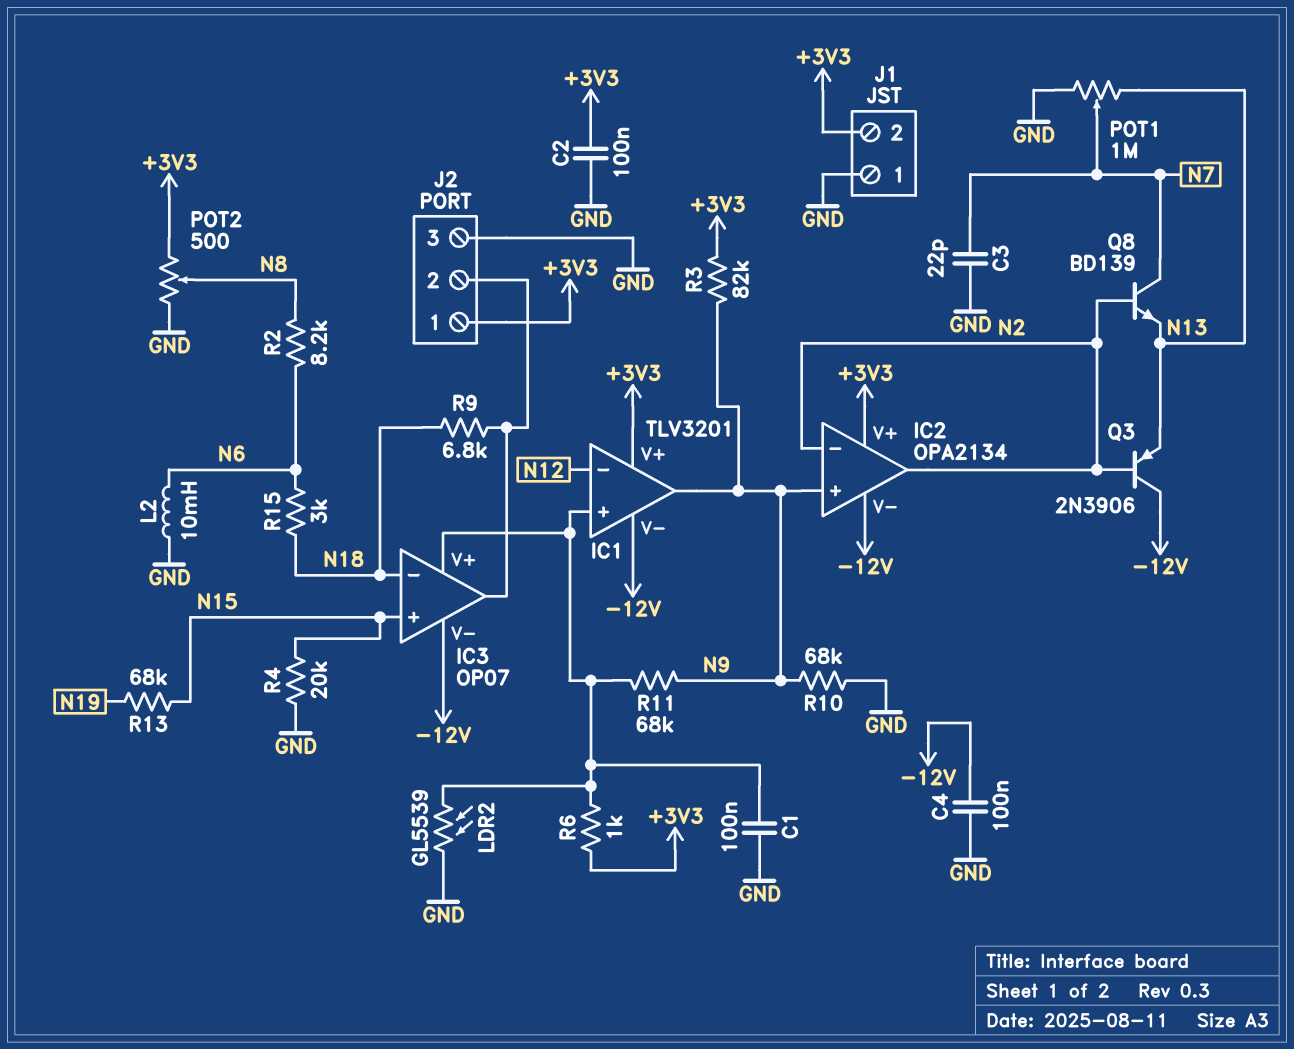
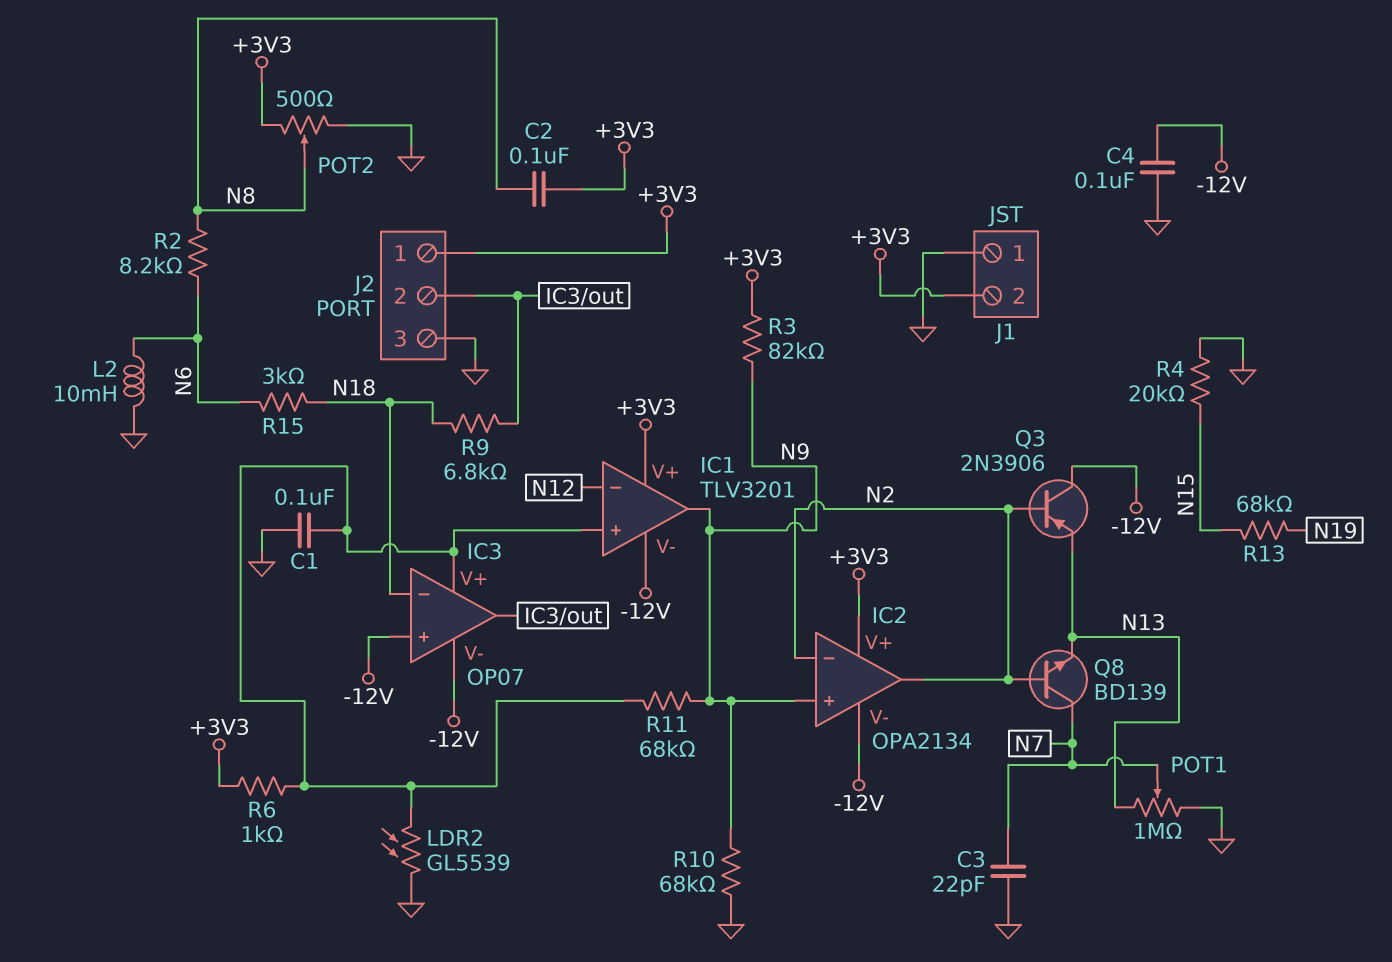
C2: 100nF (+3V3, GND) -> 100nF (+3V3, N8)
IC3 pin in+: N15 -> -12V

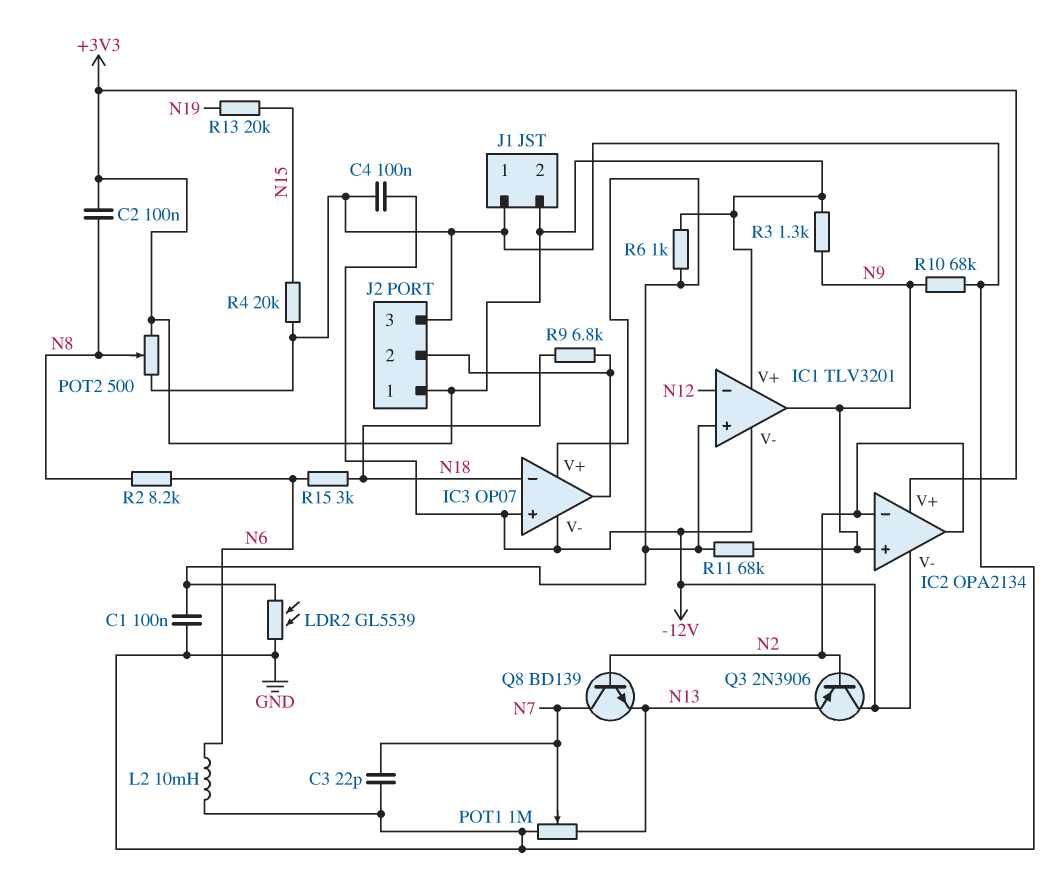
R3: 82k (+3V3, N9) -> 1.3k (+3V3, N9)
R13: 68k (N15, N19) -> 20k (N15, N19)

